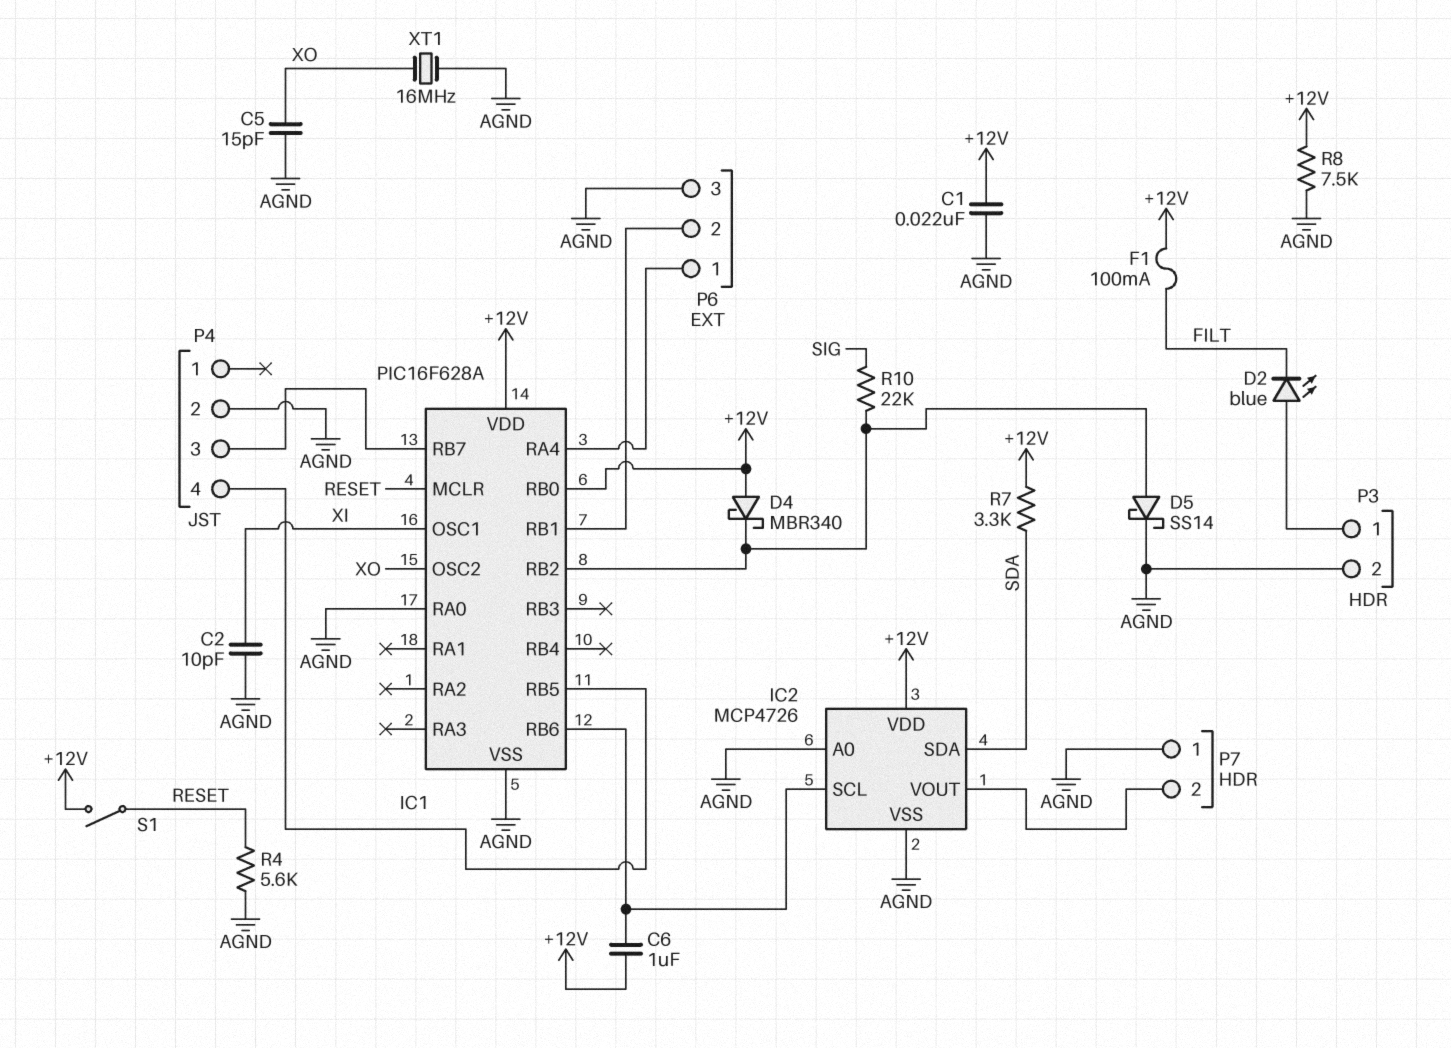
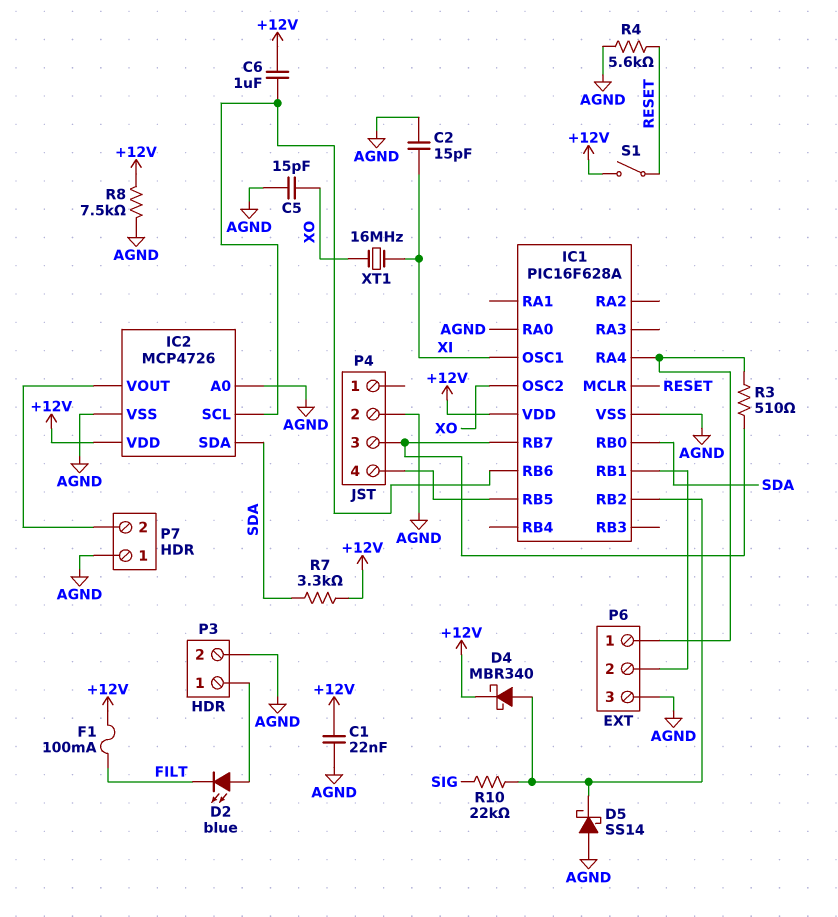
C2: 10pF (AGND, XI) -> 15pF (AGND, XI)
D4: schottky MBR340 (A +12V, K IC1/RB2) -> schottky MBR340 (A IC1/RB2, K +12V)
D5: schottky SS14 (A IC1/RB2, K AGND) -> schottky SS14 (A AGND, K IC1/RB2)
IC1 pin RB0: +12V -> SDA
R3: none -> 510 (IC1/RA4, IC1/RB7)
XT1: 16MHz (AGND, XO) -> 16MHz (XI, XO)

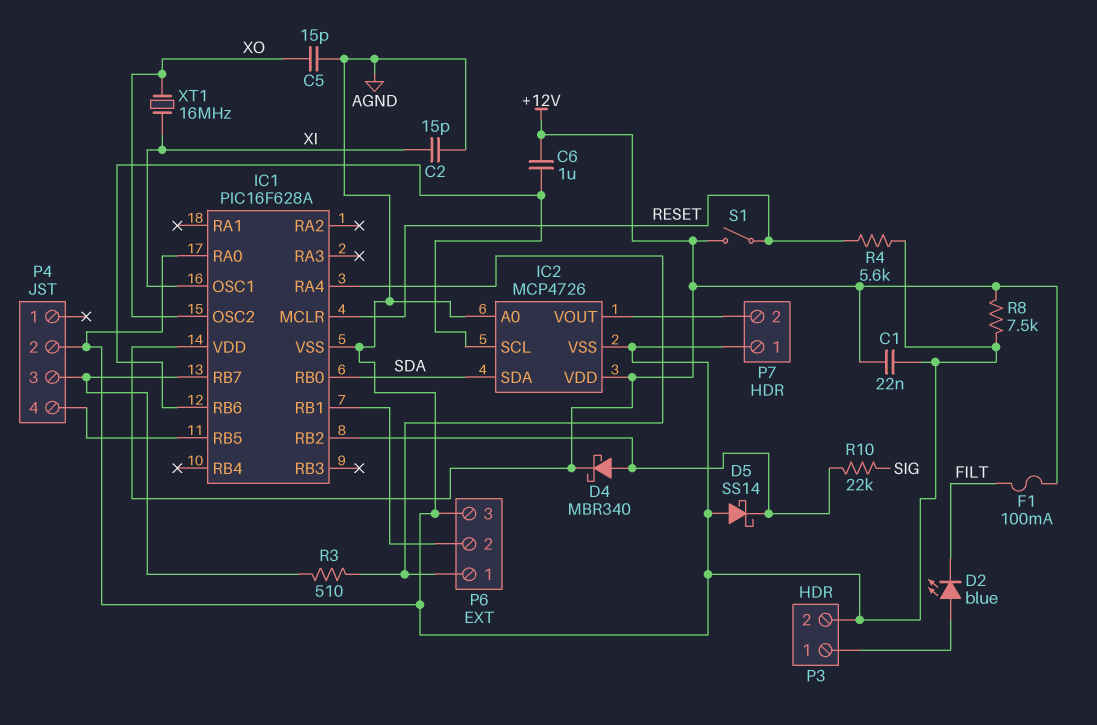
R7: 3.3k (+12V, SDA) -> none

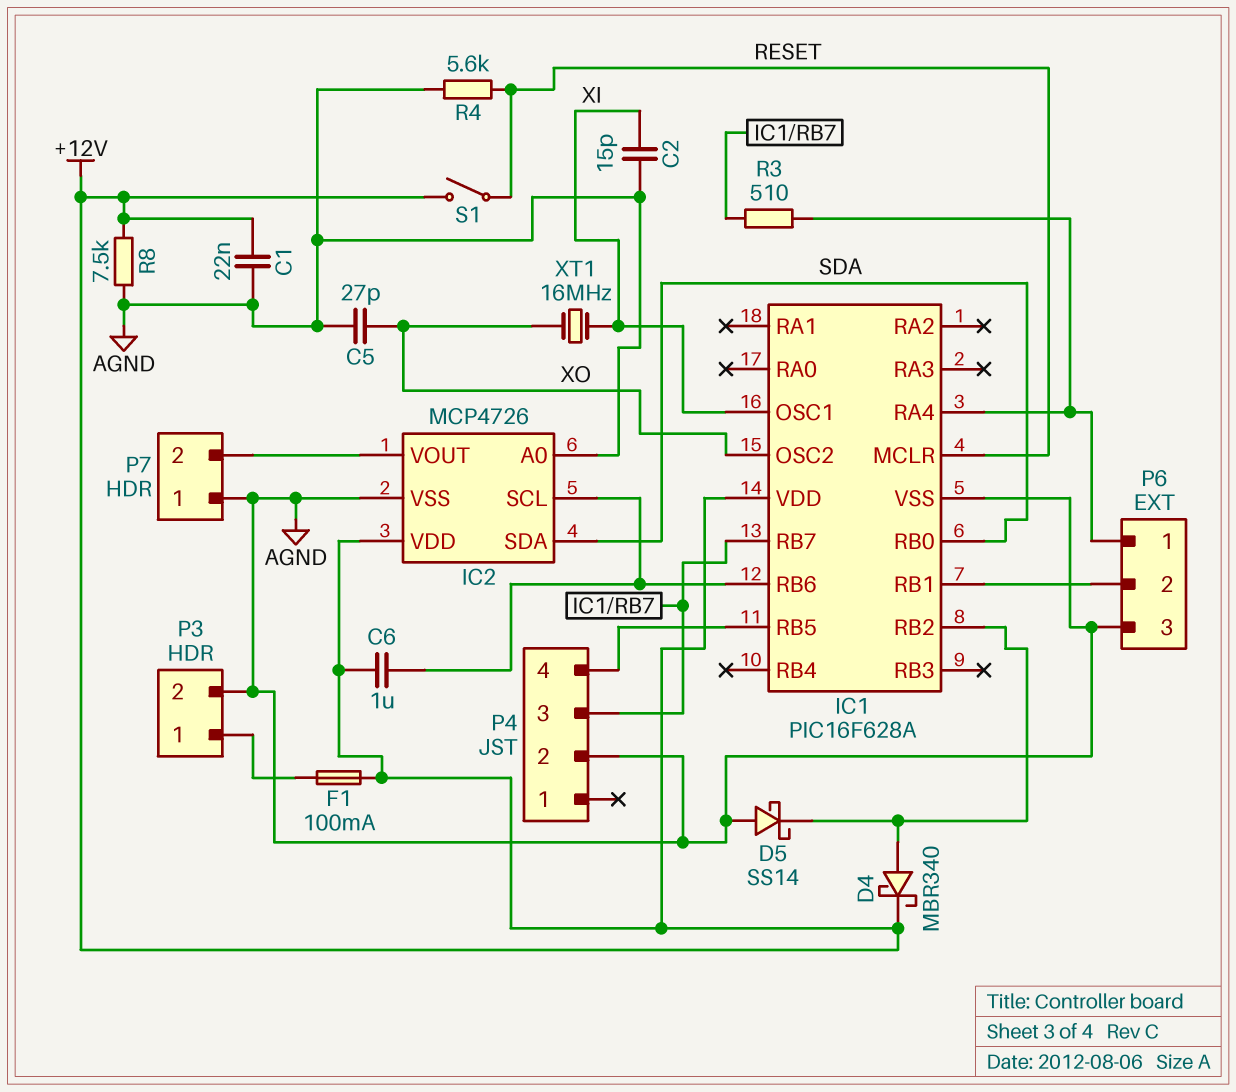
C5: 15pF (AGND, XO) -> 27pF (AGND, XO)
D2: LED blue (A P3/1, K FILT) -> none
F1: 100mA (+12V, FILT) -> 100mA (+12V, P3/1)
IC1 pin RA0: AGND -> none
R10: 22k (IC1/RB2, SIG) -> none

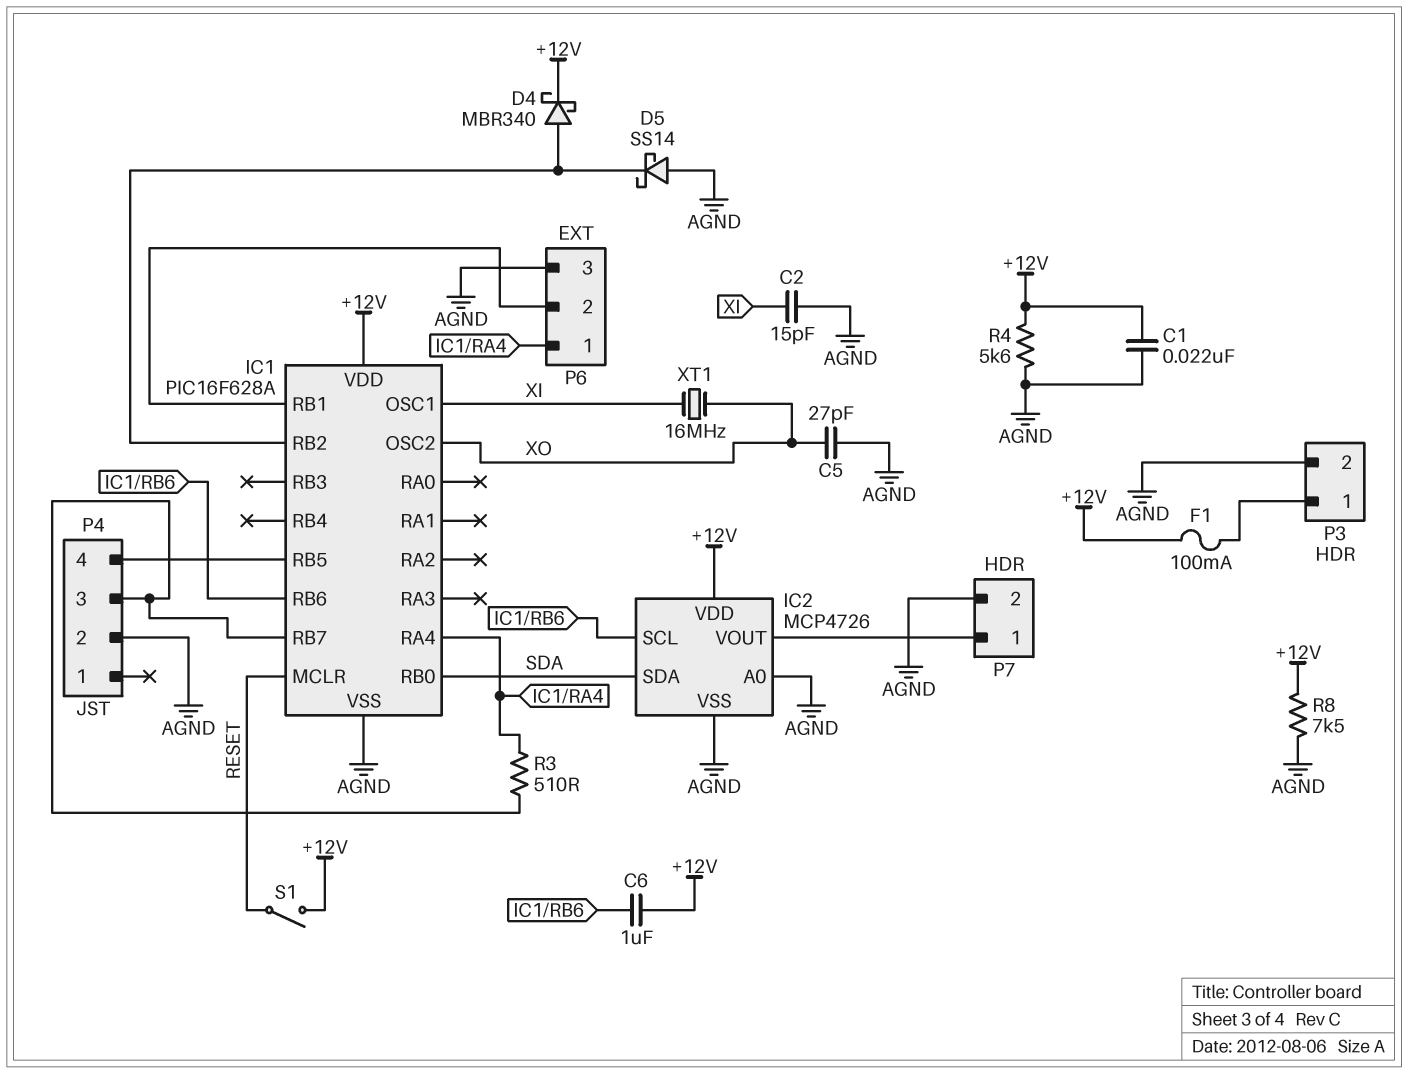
P7 pin 1: AGND -> IC2/VOUT
P7 pin 2: IC2/VOUT -> AGND
R4: 5.6k (AGND, RESET) -> 5.6k (+12V, AGND)

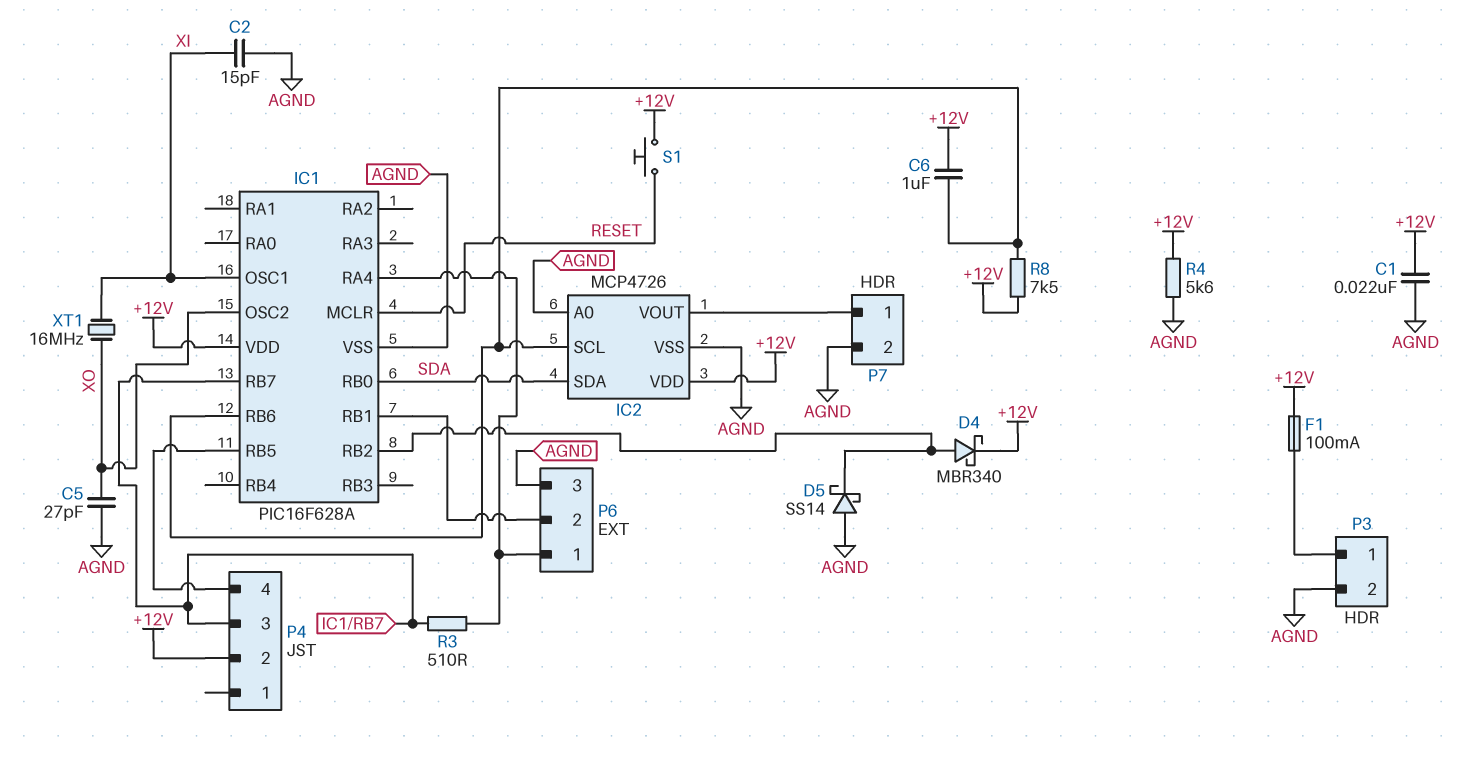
P4 pin 2: AGND -> +12V
R8: 7.5k (+12V, AGND) -> 7.5k (+12V, IC1/RB6)
S1: switch (+12V, RESET) -> button (+12V, RESET)

